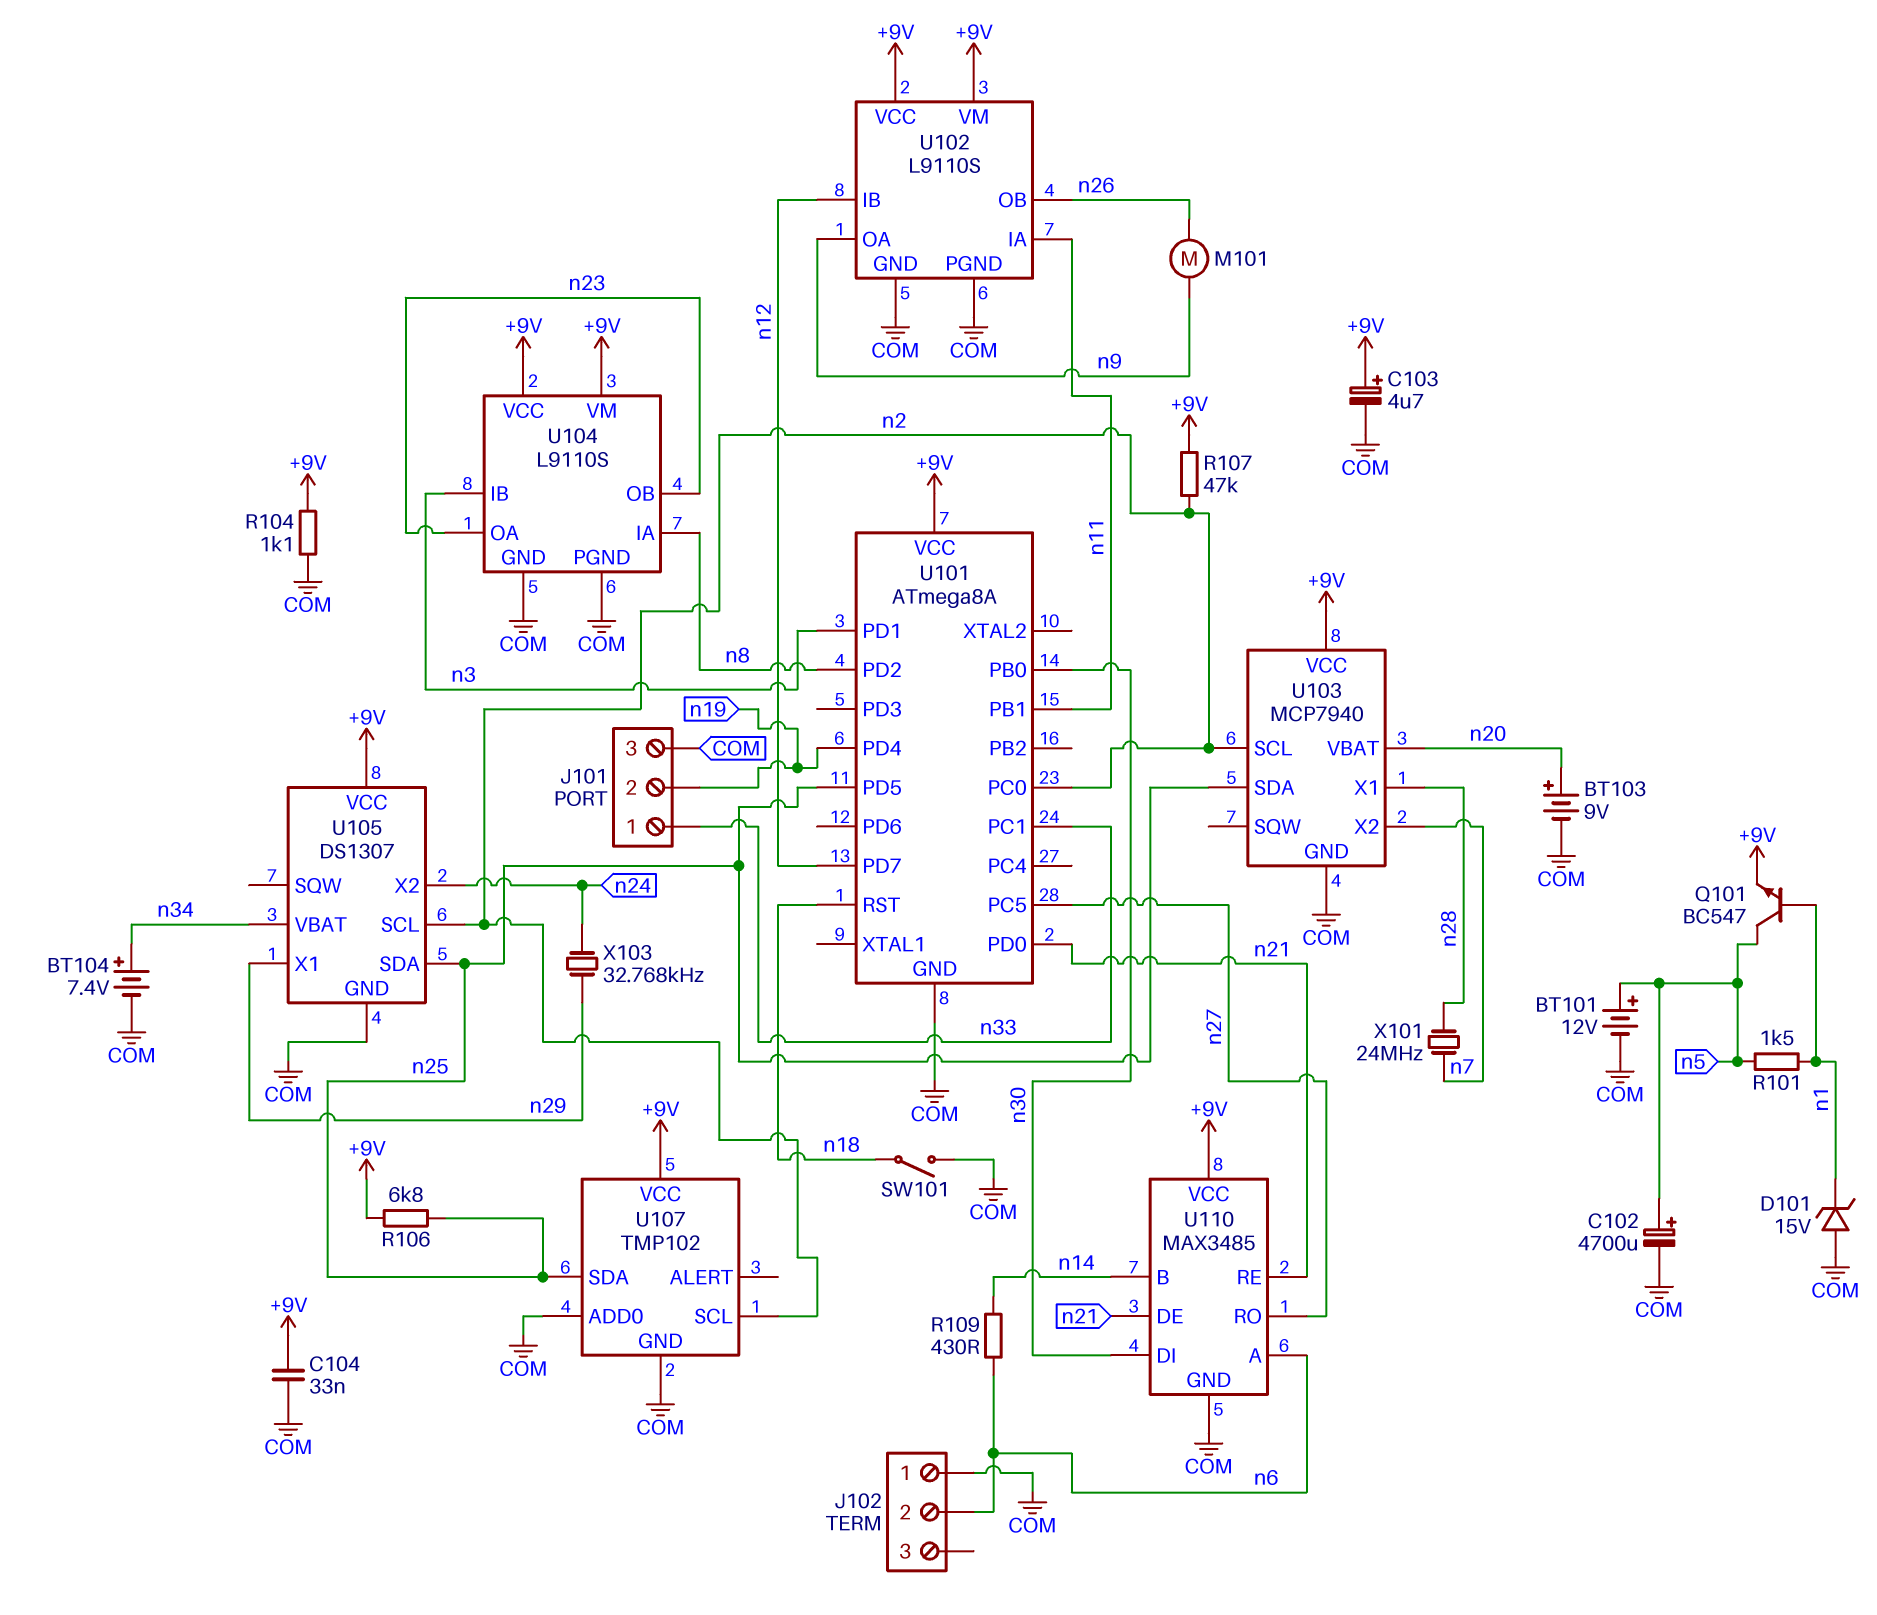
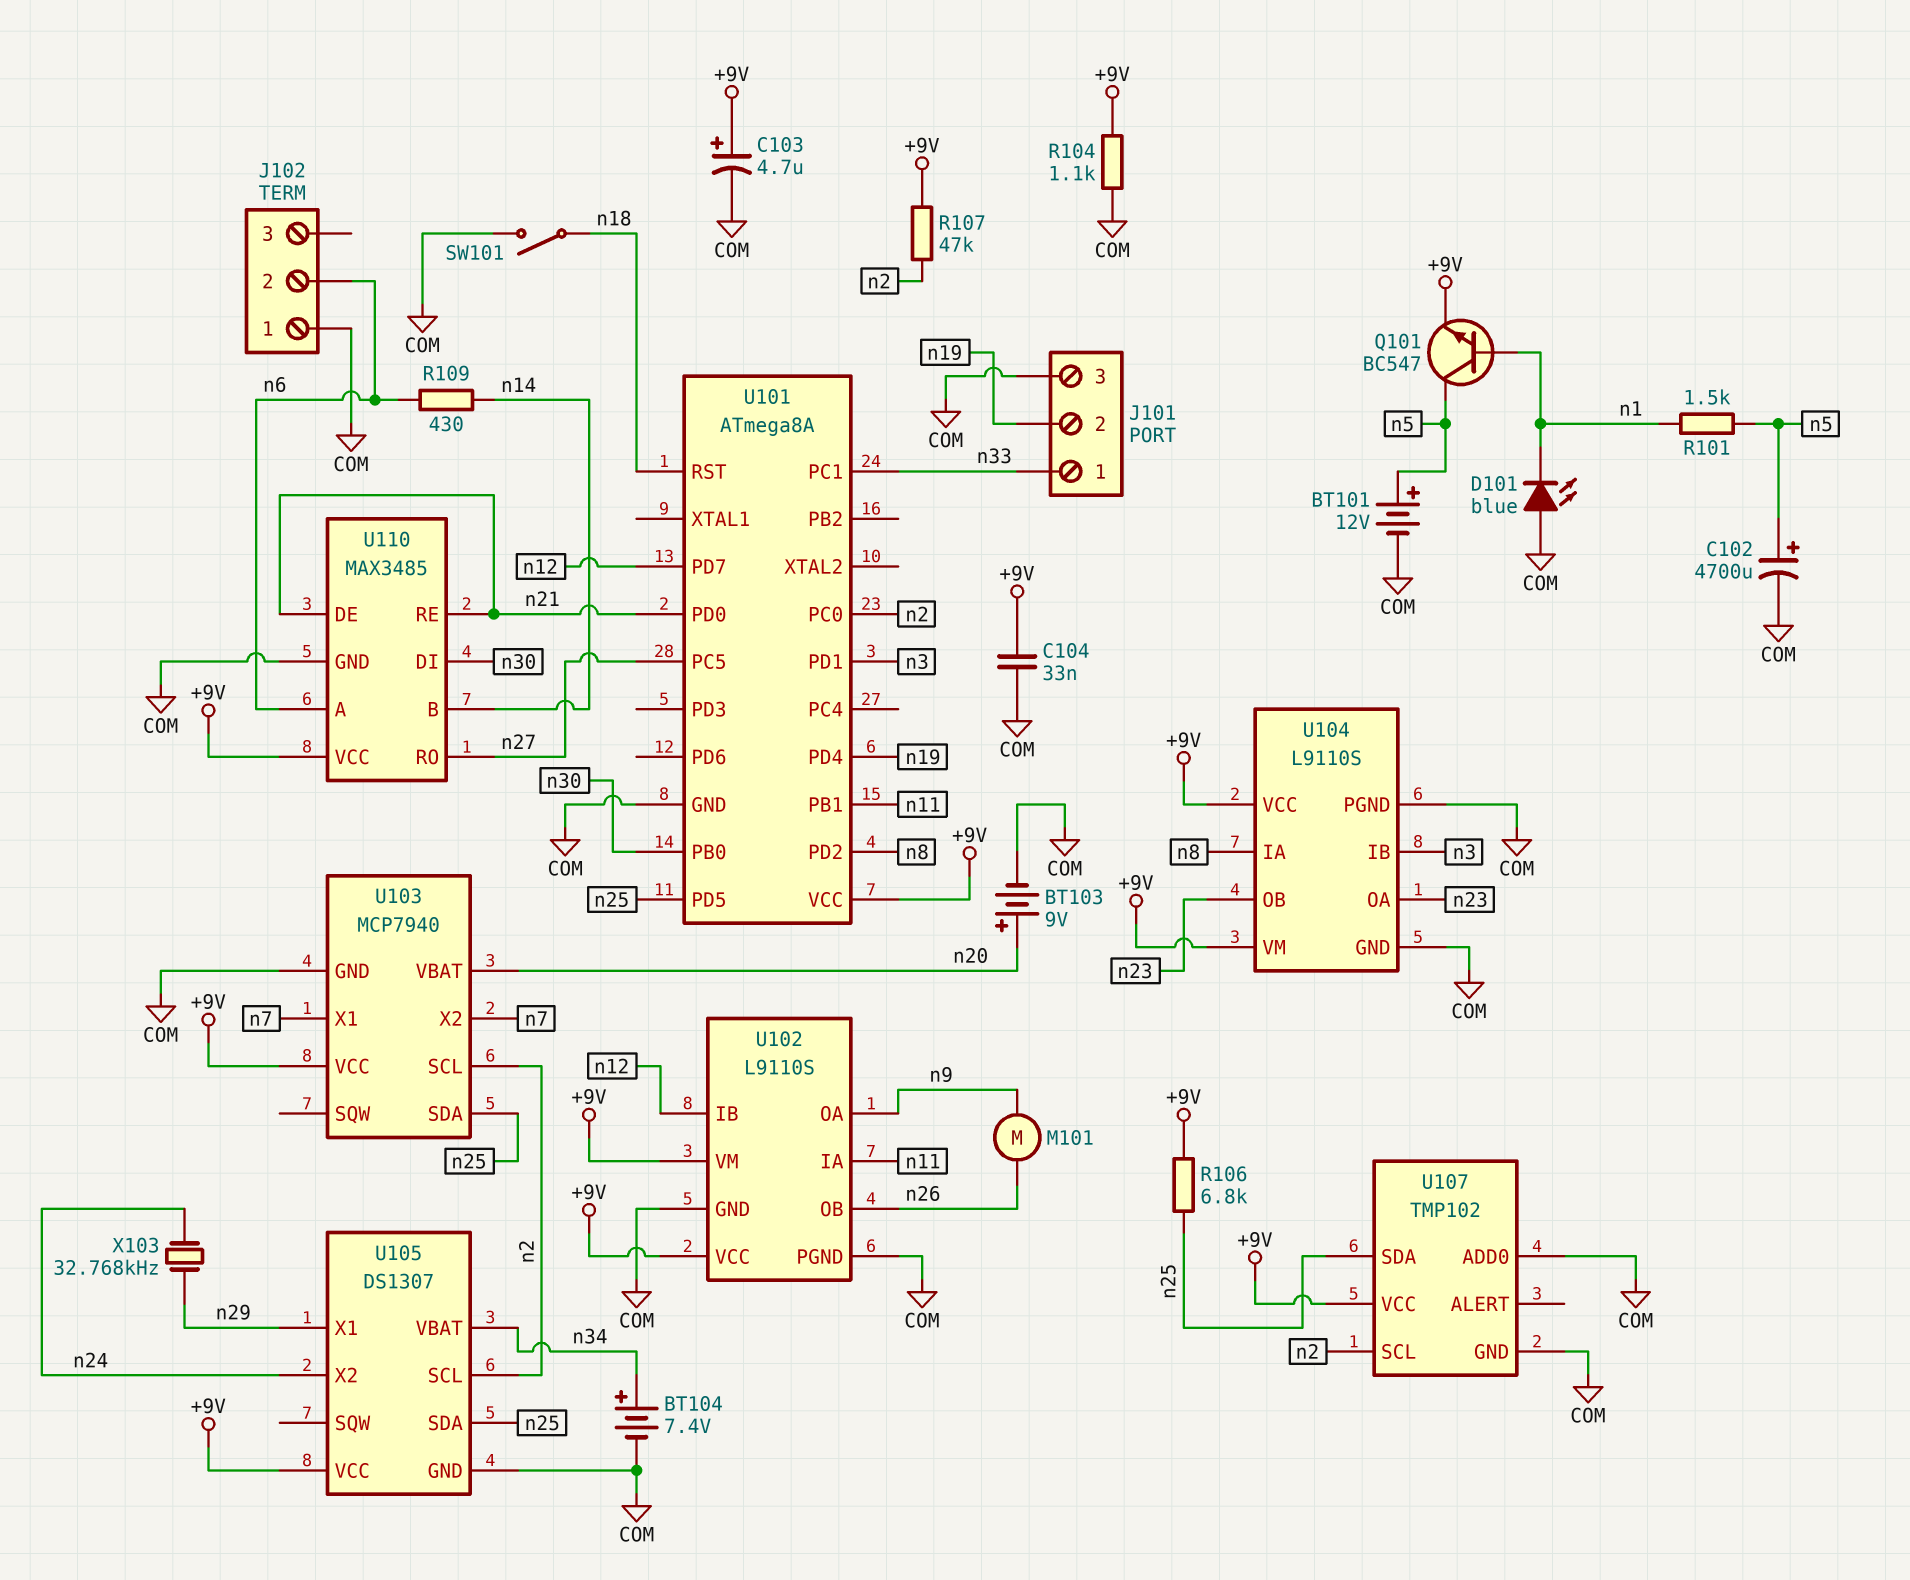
D101: zener 15V (A COM, K n1) -> LED blue (A COM, K n1)
U103 pin X1: n28 -> n7
X101: 24MHz (n7, n28) -> none

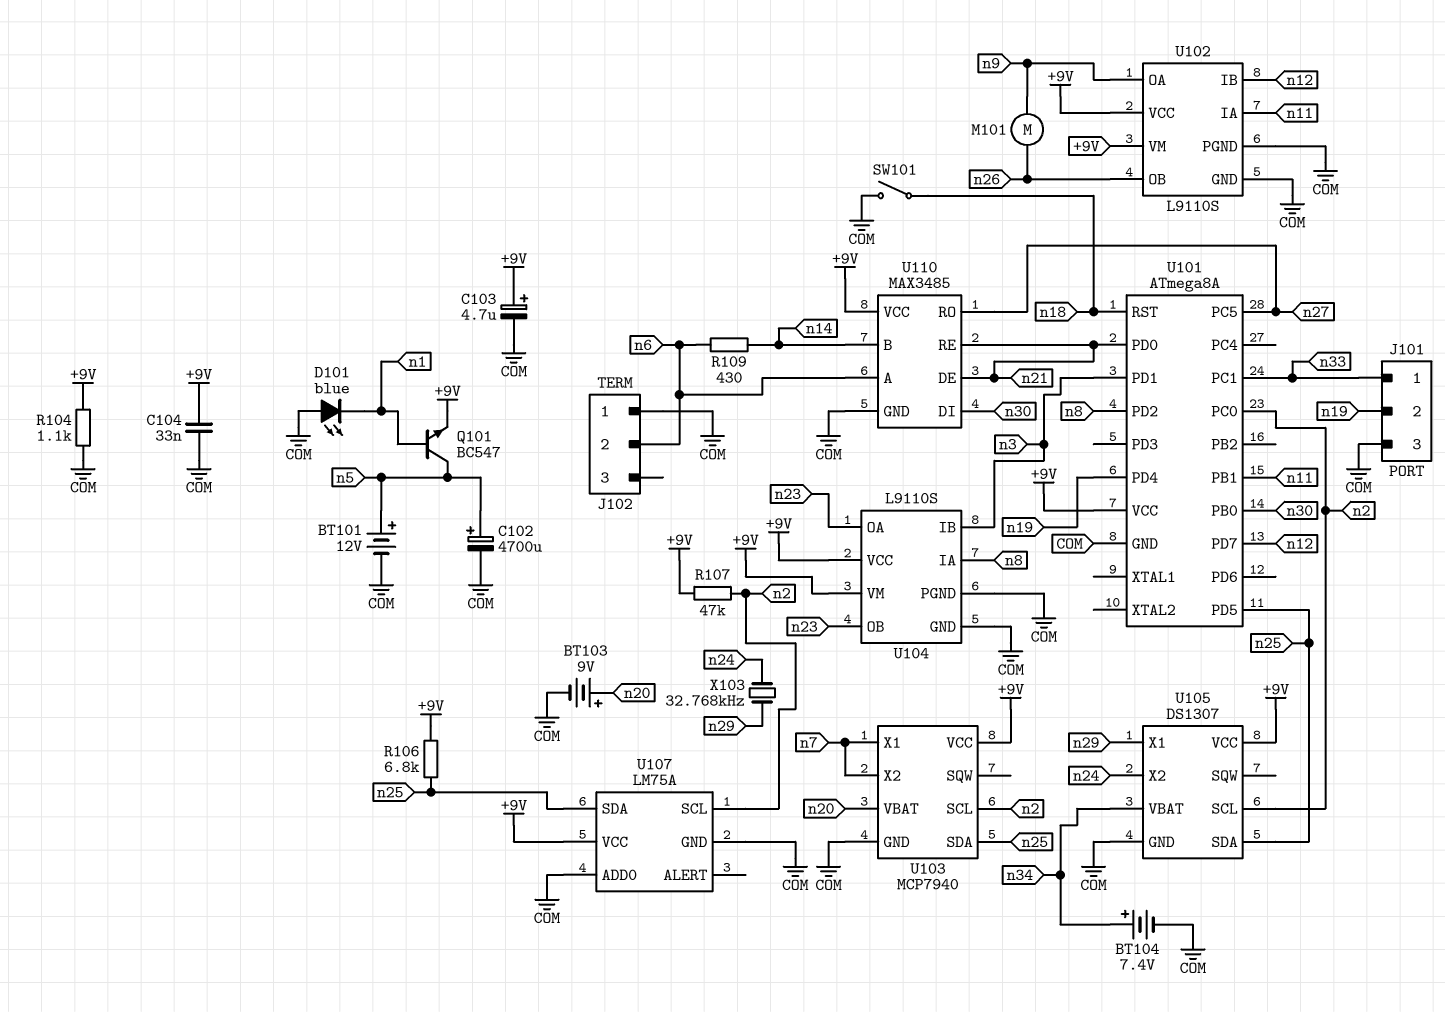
R101: 1.5k (n1, n5) -> none
U107: TMP102 -> LM75A

